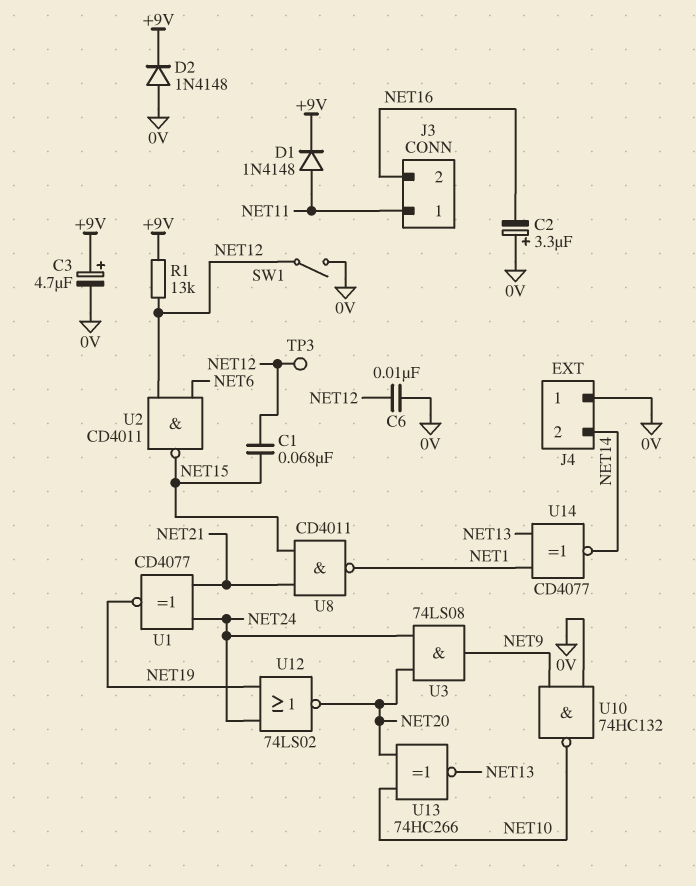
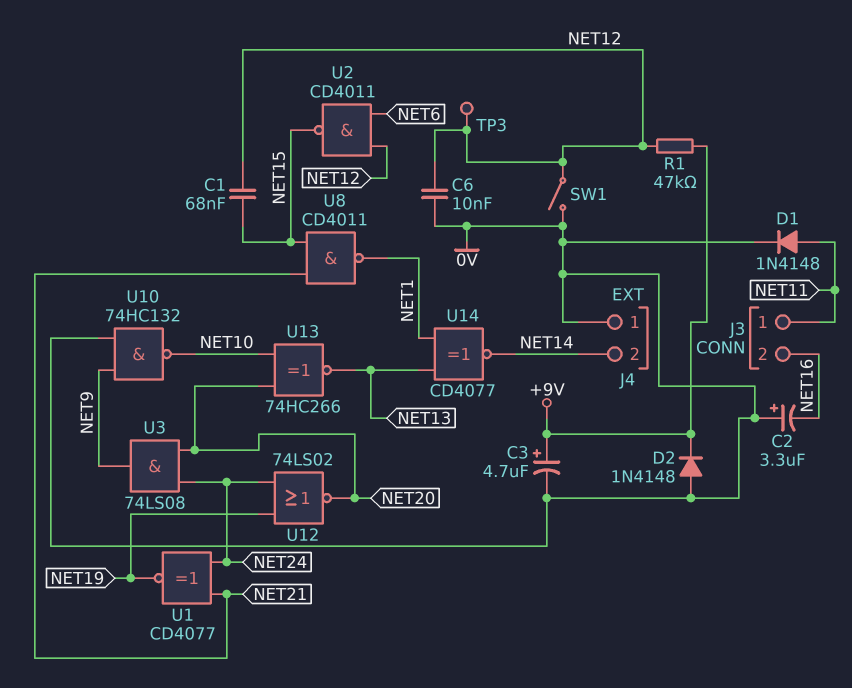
D1: diode 1N4148 (A NET11, K +9V) -> diode 1N4148 (A NET11, K 0V)
R1: 13k (+9V, NET12) -> 47k (+9V, NET12)

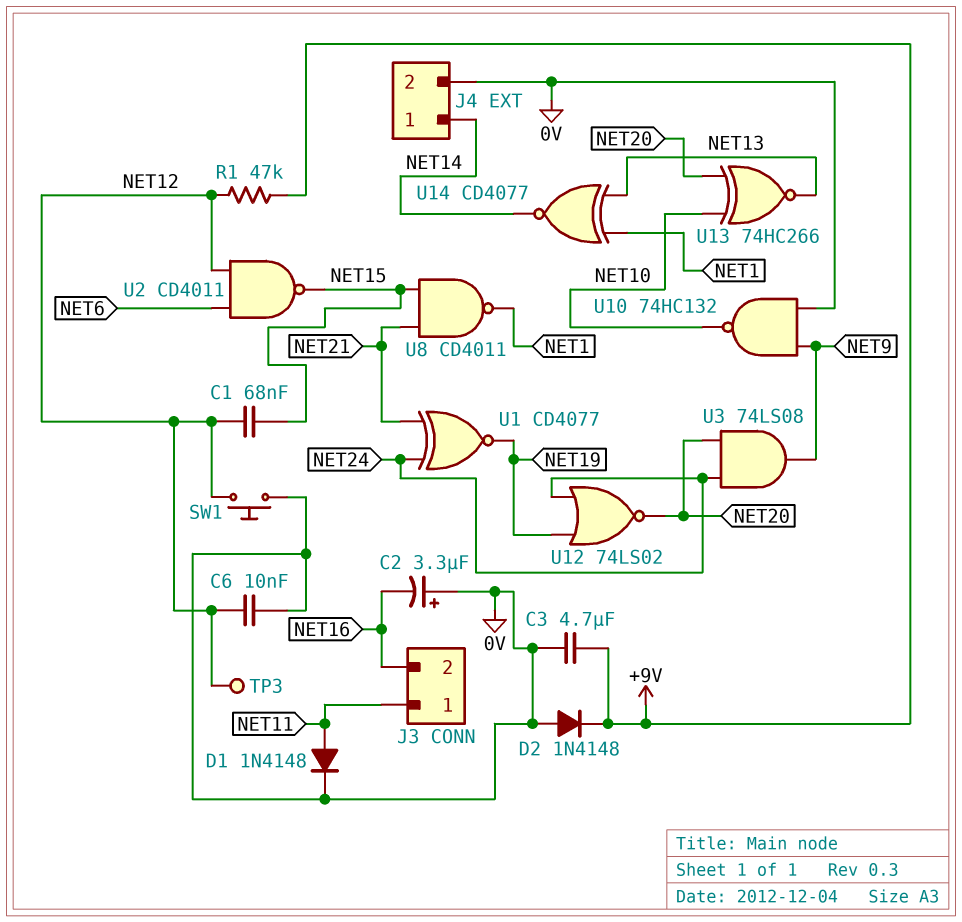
C3: 4.7uF (plus +9V, minus 0V) -> 4.7uF (+9V, 0V)
J4 pin 1: 0V -> NET14
J4 pin 2: NET14 -> 0V
SW1: switch (0V, NET12) -> button (0V, NET12)

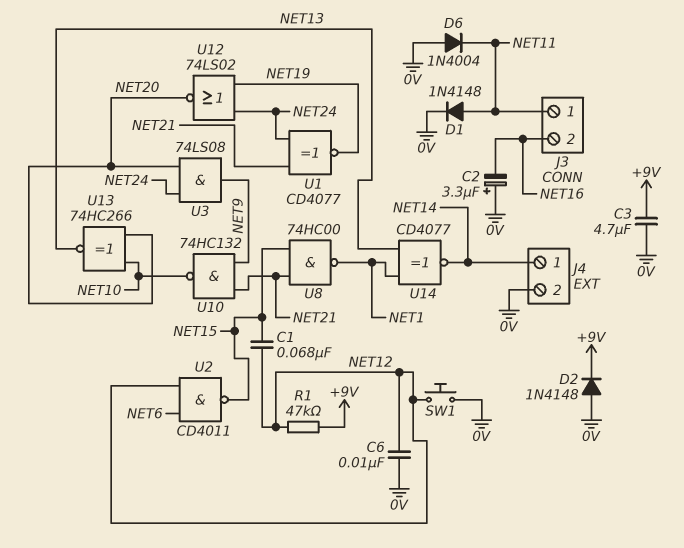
D6: none -> diode 1N4004 (A 0V, K NET11)
TP3: test point (NET12) -> none
U8: NAND CD4011 (in NET15, in NET21, out NET1) -> NAND 74HC00 (in NET15, in NET21, out NET1)
U10: NAND 74HC132 (in 0V, in NET9, out NET10) -> NAND 74HC132 (in NET9, in NET21, out NET10)

